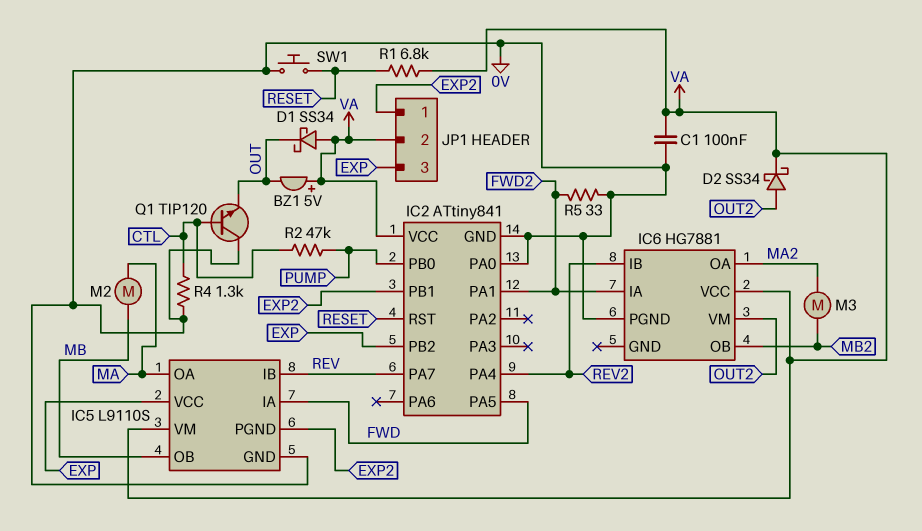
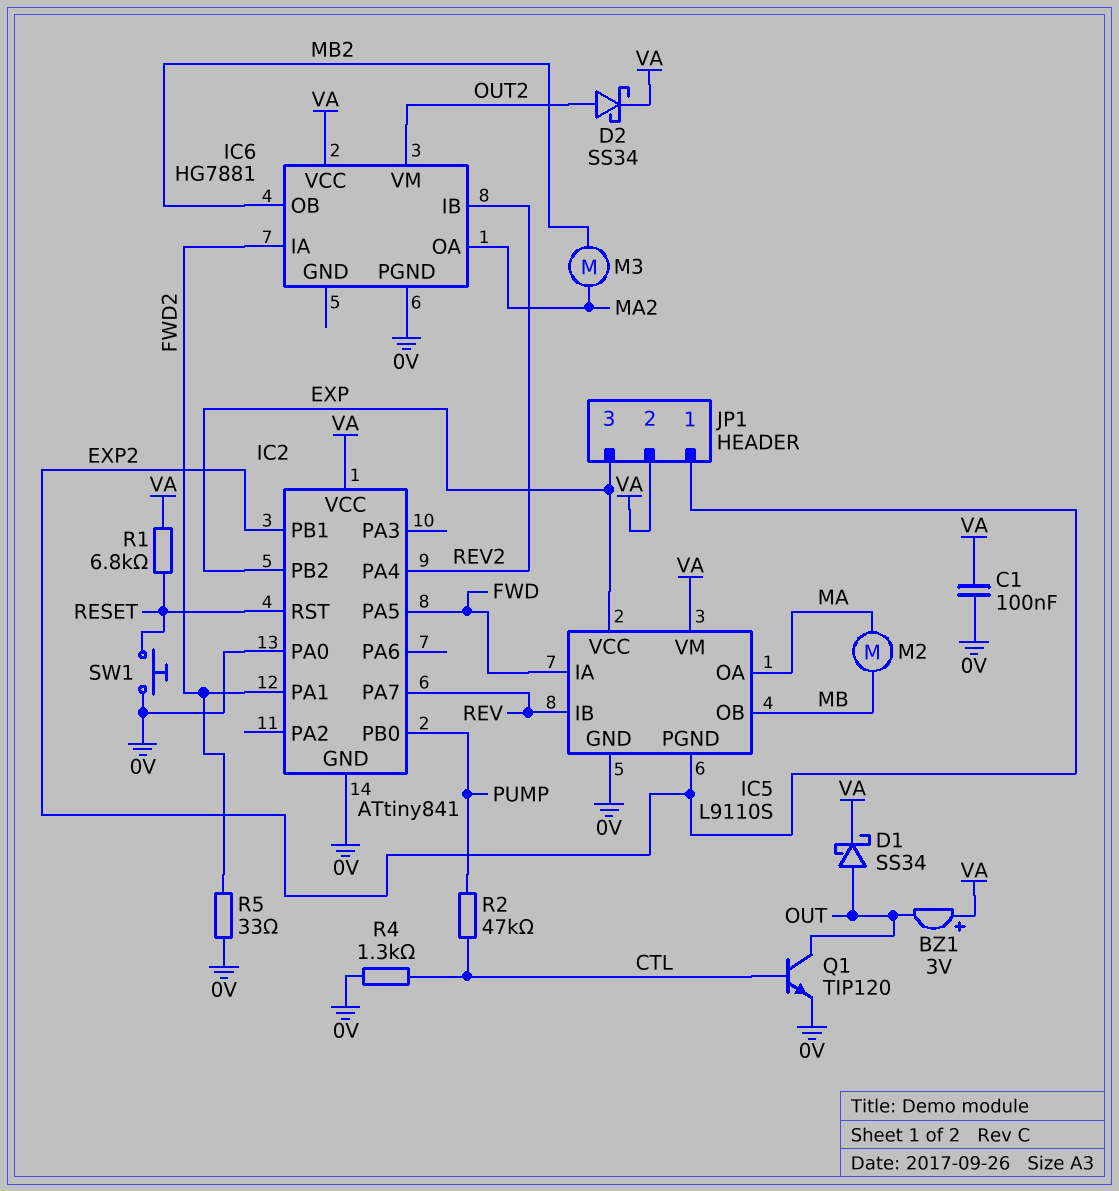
BZ1: buzzer 5V (plus VA, minus OUT) -> buzzer 3V (plus VA, minus OUT)
D1: schottky SS34 (A VA, K OUT) -> schottky SS34 (A OUT, K VA)
Q1: NPN TIP120 (B CTL, C 0V, E OUT) -> NPN TIP120 (B CTL, C OUT, E 0V)

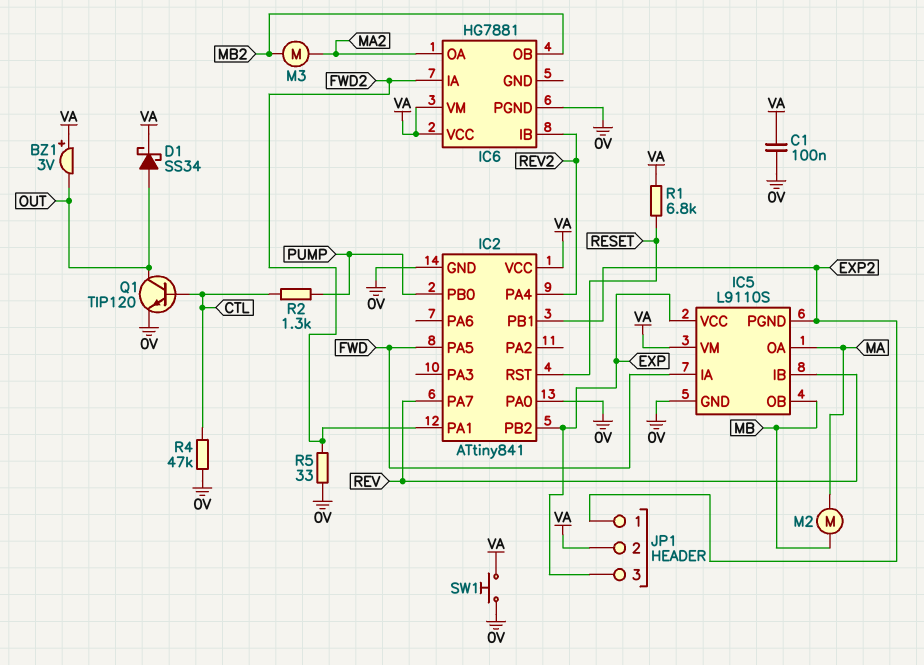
D2: schottky SS34 (A OUT2, K VA) -> none
IC6 pin VM: OUT2 -> VA
R2: 47k (CTL, PUMP) -> 1.3k (CTL, PUMP)
R4: 1.3k (0V, CTL) -> 47k (0V, CTL)
SW1: button (0V, RESET) -> button (0V, VA)

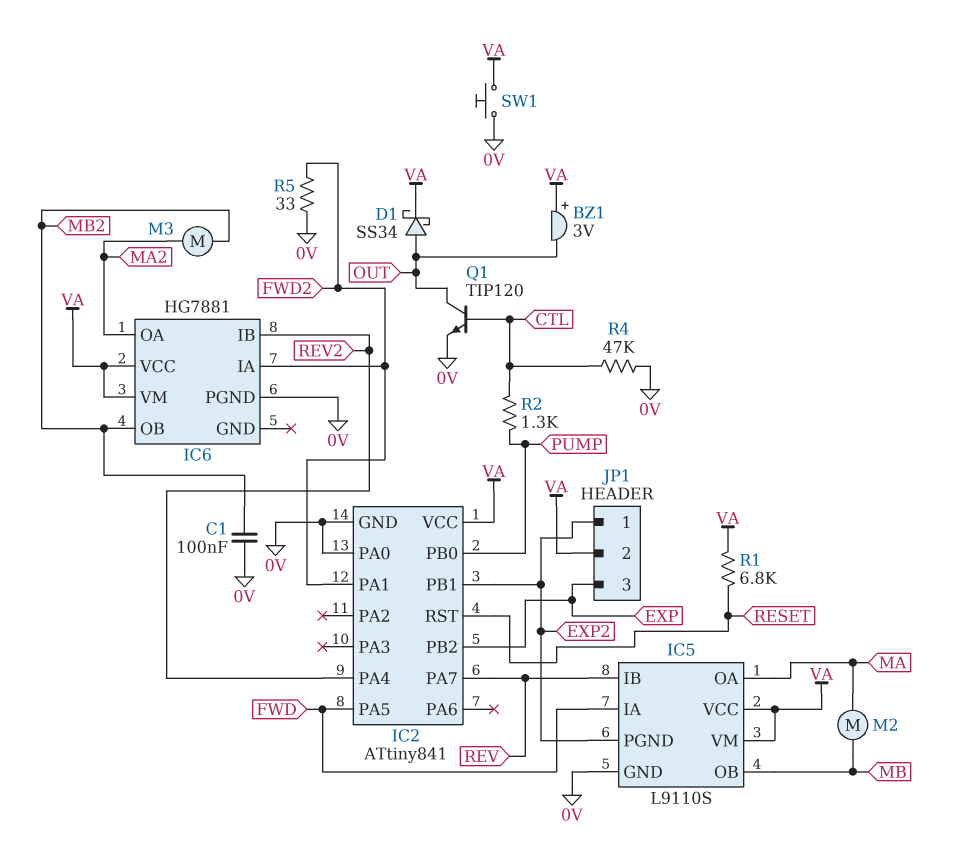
C1: 100nF (0V, VA) -> 100nF (0V, MB2)
IC5 pin VCC: EXP -> VA

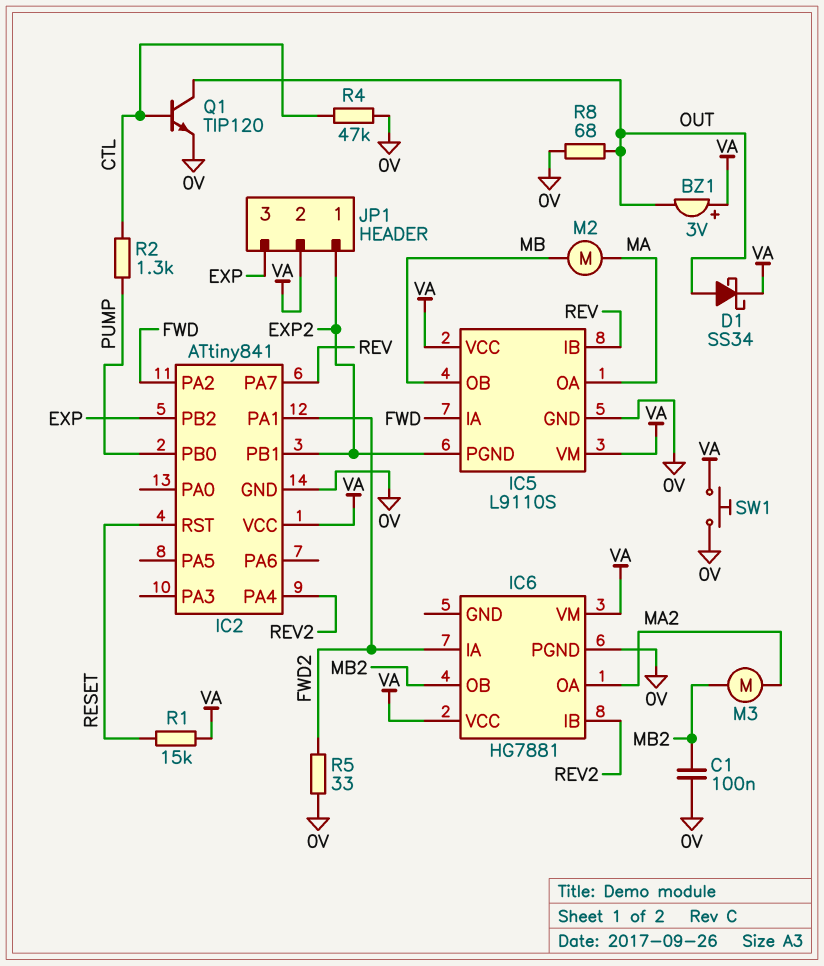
IC2 pin PA0: 0V -> none
IC2 pin PA2: none -> FWD
IC2 pin PA5: FWD -> none
R1: 6.8k (RESET, VA) -> 15k (RESET, VA)
R8: none -> 68 (0V, OUT)

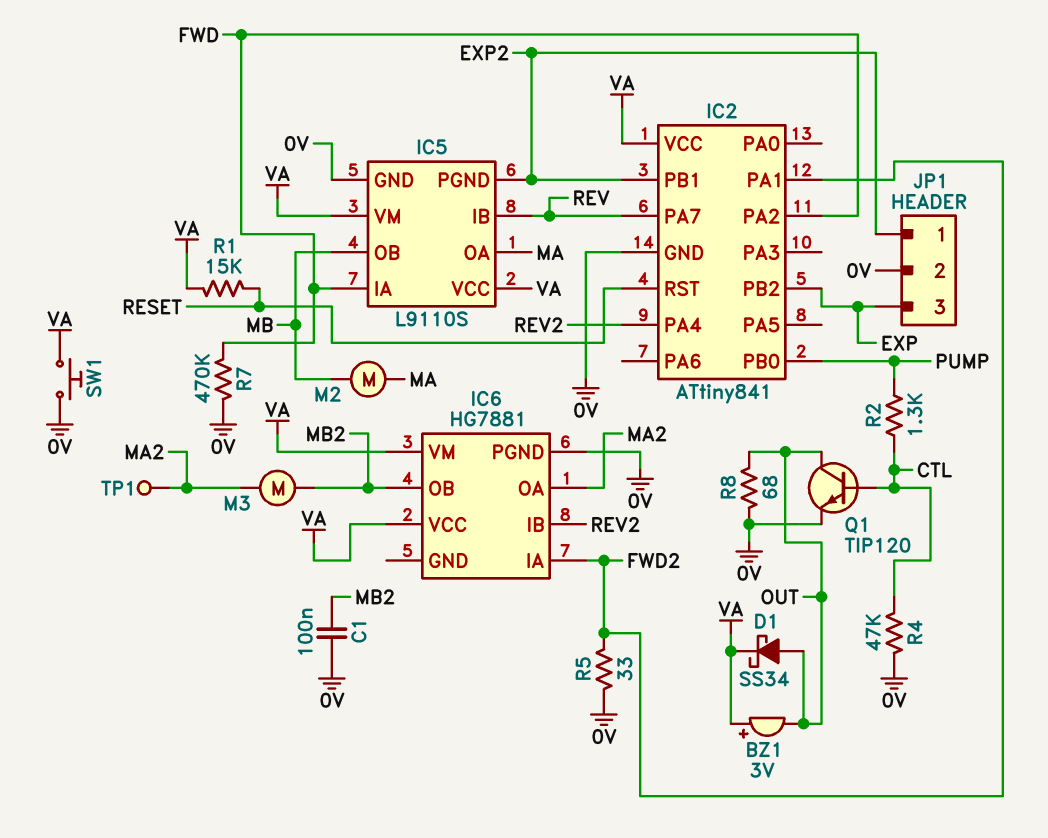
JP1 pin 2: VA -> 0V
R7: none -> 470k (0V, FWD)
TP1: none -> test point (MA2)

